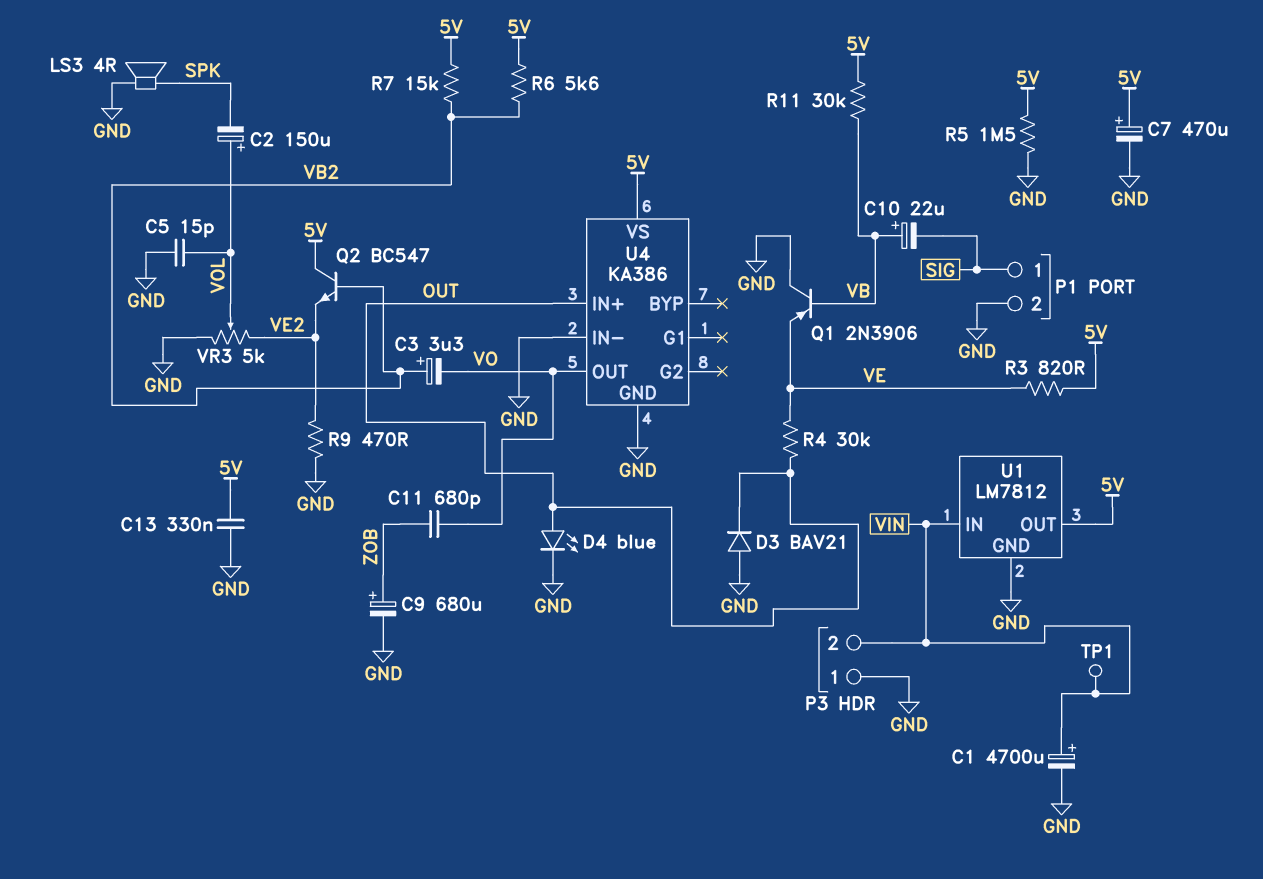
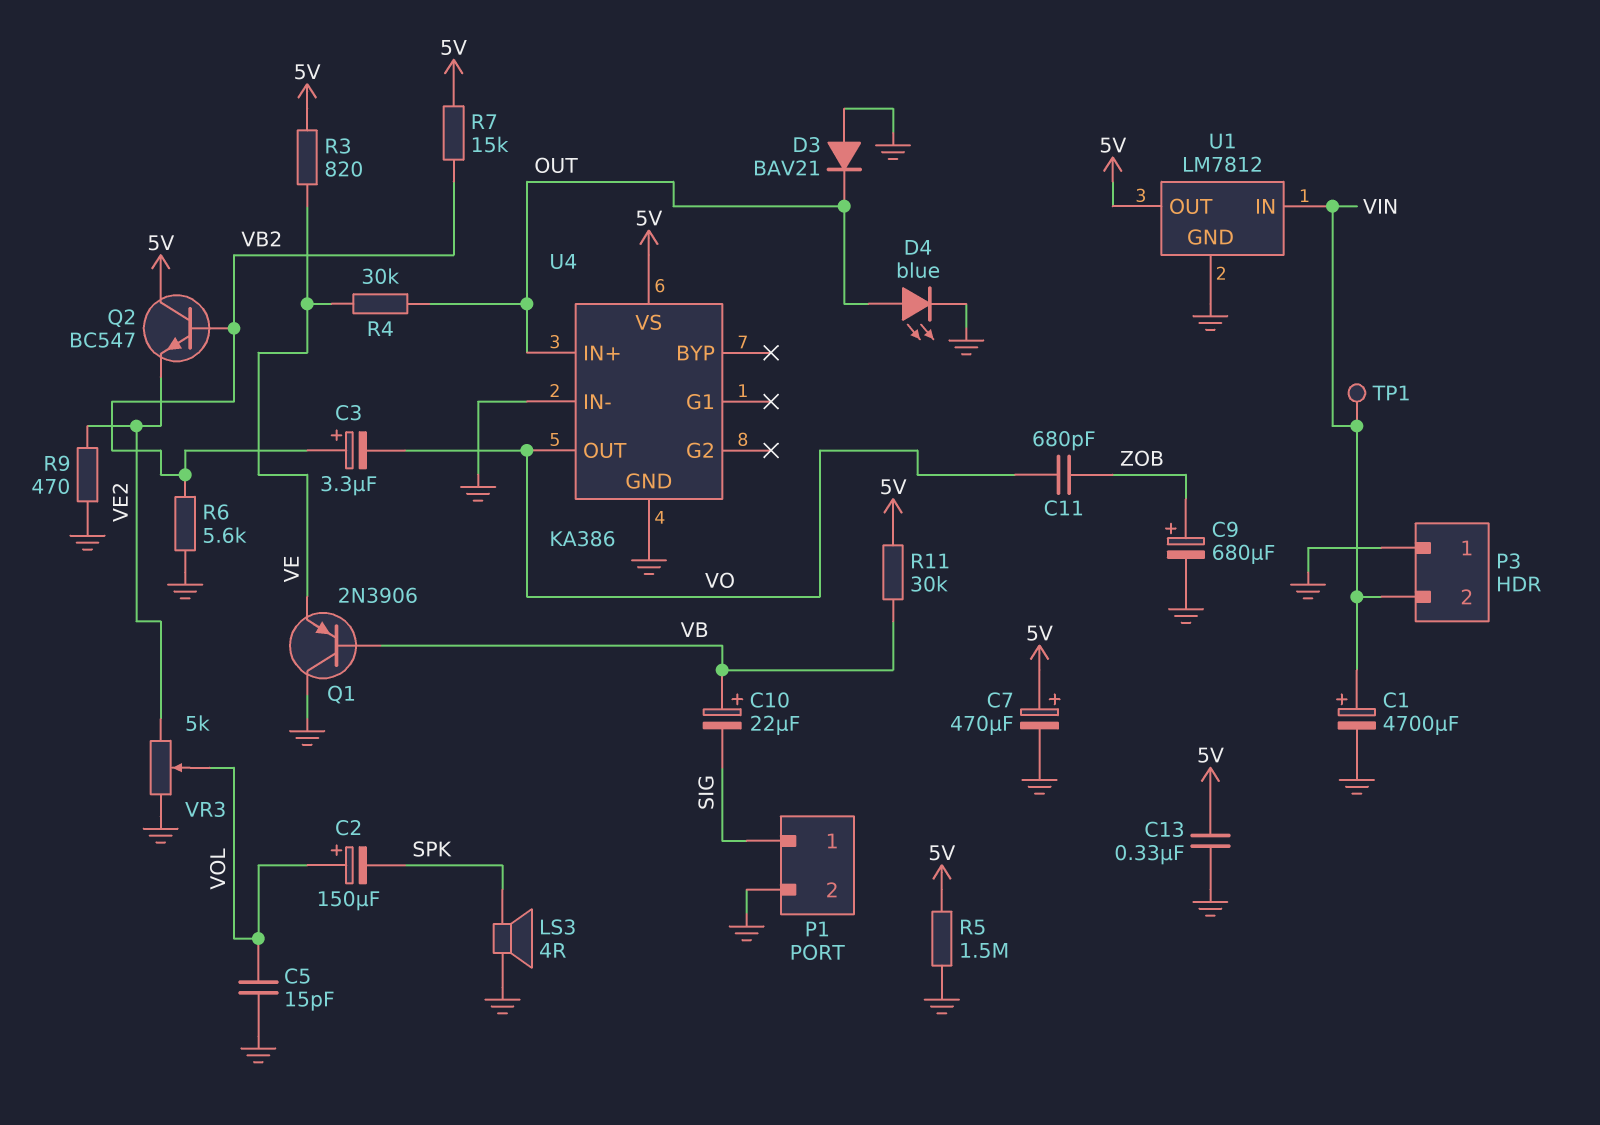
R6: 5.6k (5V, VB2) -> 5.6k (GND, VB2)

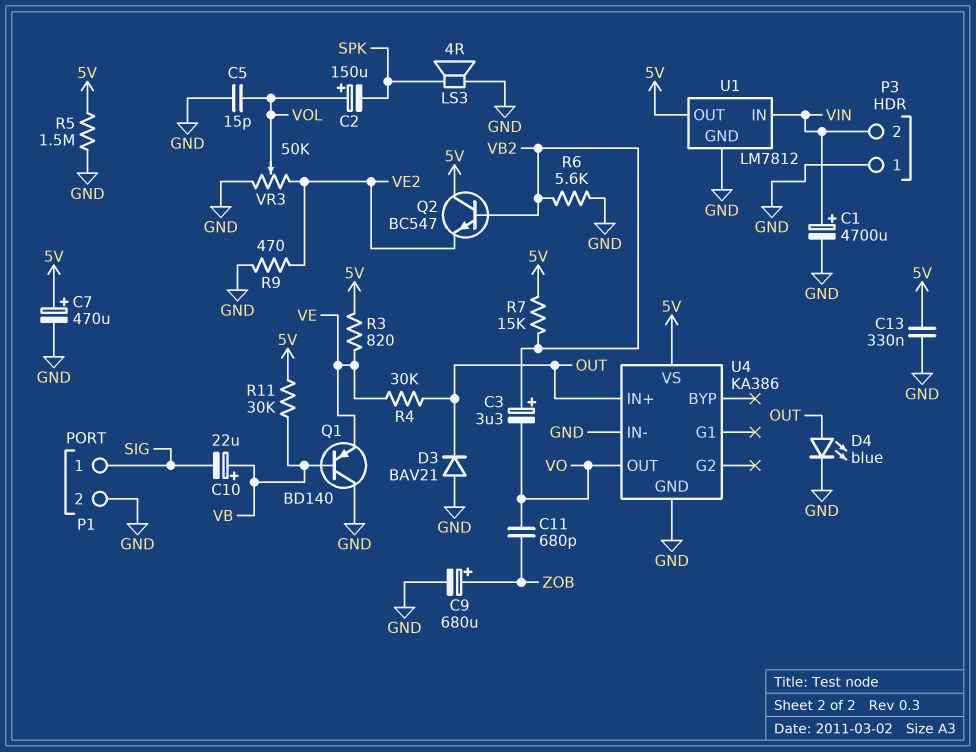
Q1: PNP 2N3906 (B VB, C GND, E VE) -> PNP BD140 (B VB, C GND, E VE)
TP1: test point (VIN) -> none
VR3: 5k (GND, VE2, wiper VOL) -> 50k (GND, VE2, wiper VOL)

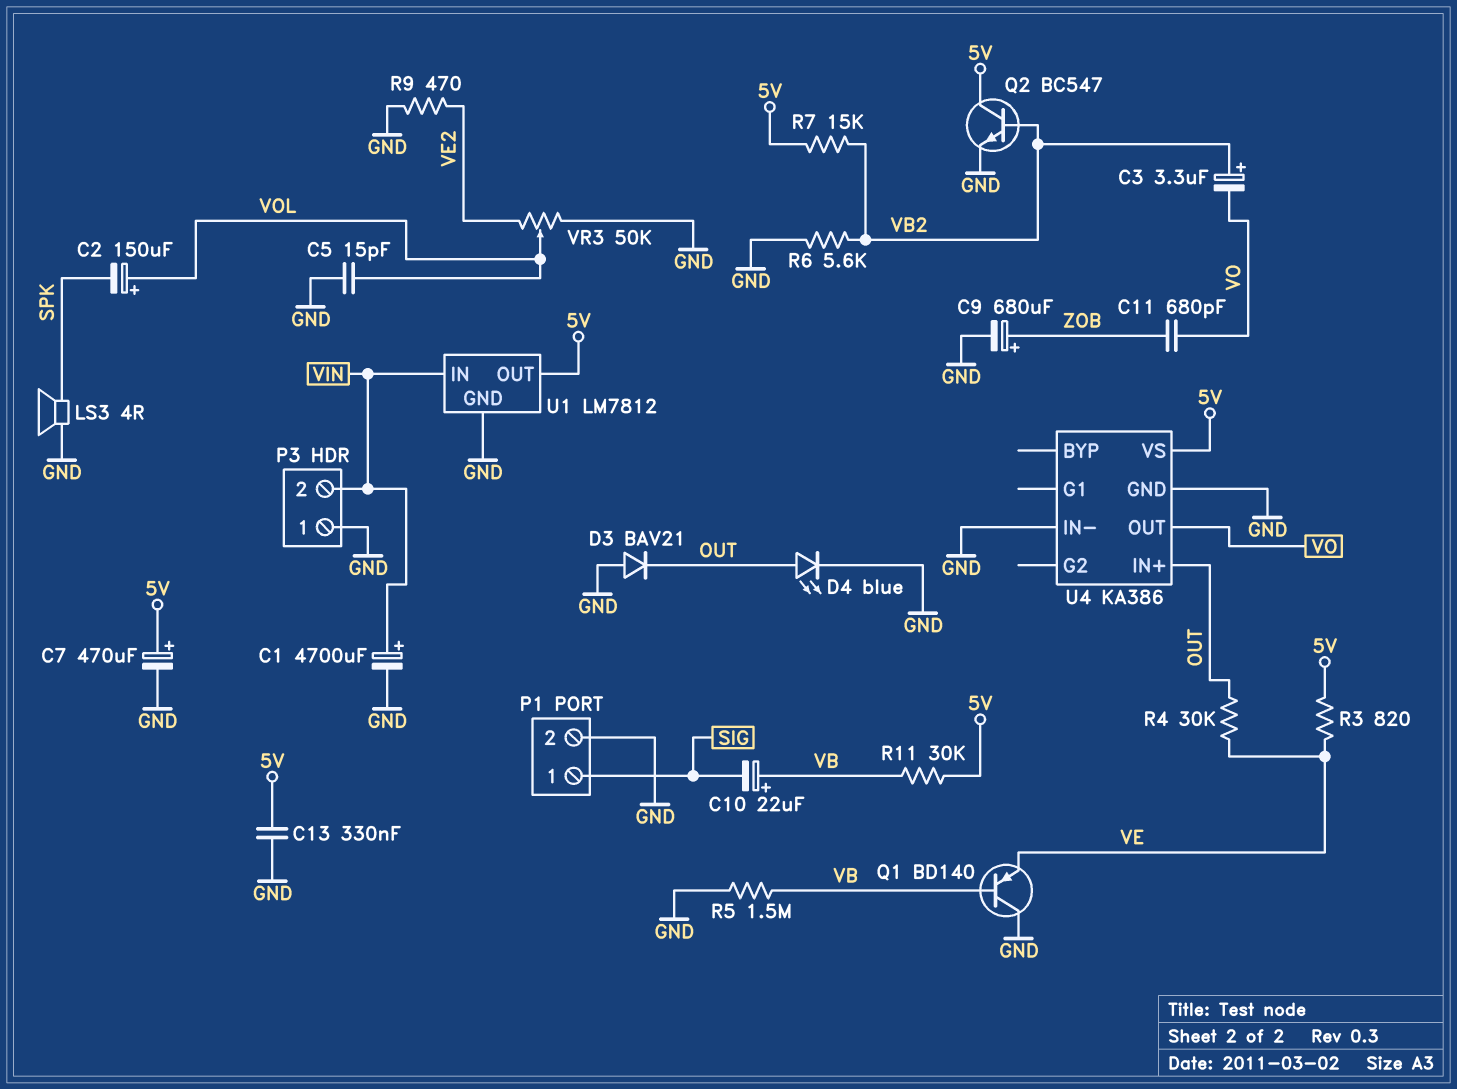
Q2: NPN BC547 (B VB2, C 5V, E VE2) -> NPN BC547 (B VB2, C 5V, E GND)
R5: 1.5M (5V, GND) -> 1.5M (GND, VB)

